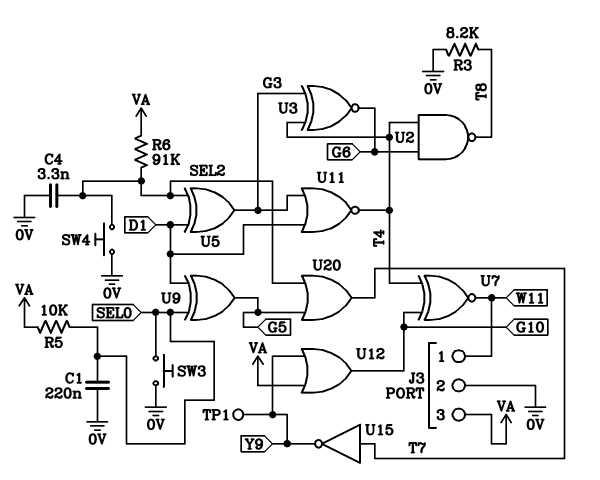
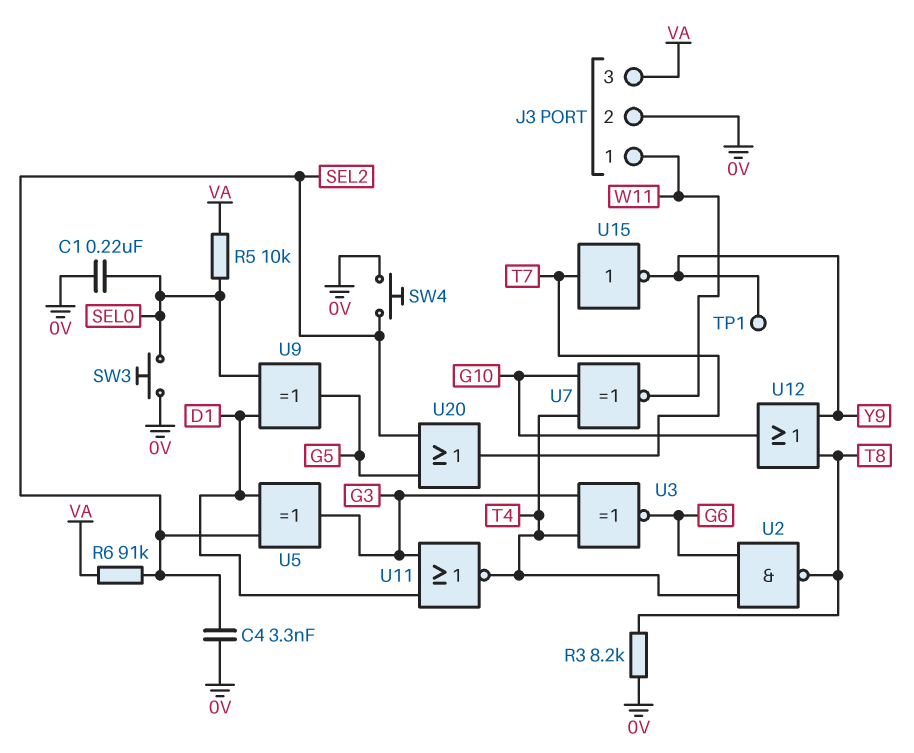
U12: OR (in VA, in Y9, out G10) -> OR (in T8, in Y9, out G10)

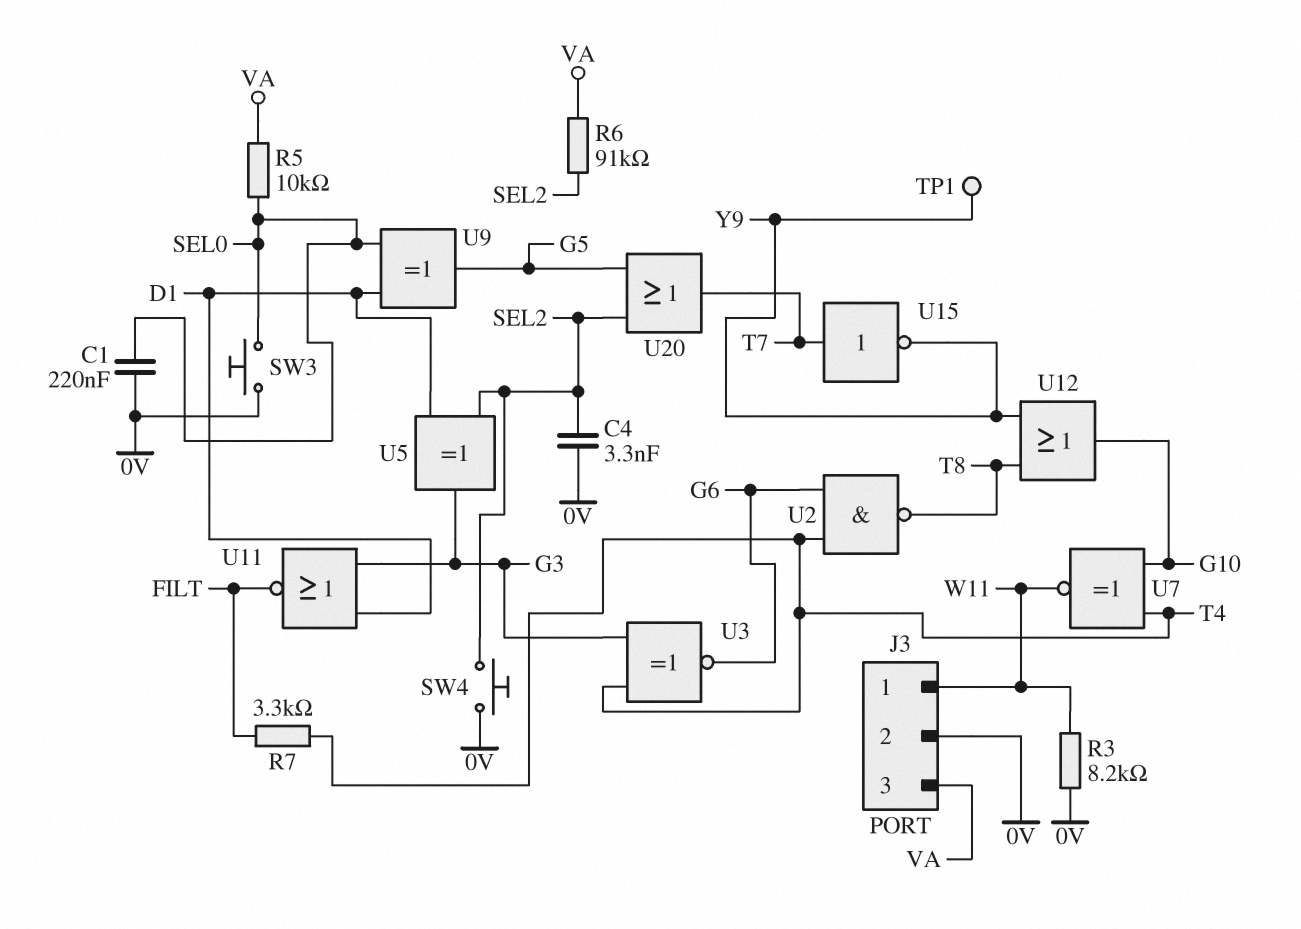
R3: 8.2k (0V, T8) -> 8.2k (0V, W11)
R7: none -> 3.3k (FILT, T4)
U11: NOR (in D1, in G3, out T4) -> NOR (in D1, in G3, out FILT)

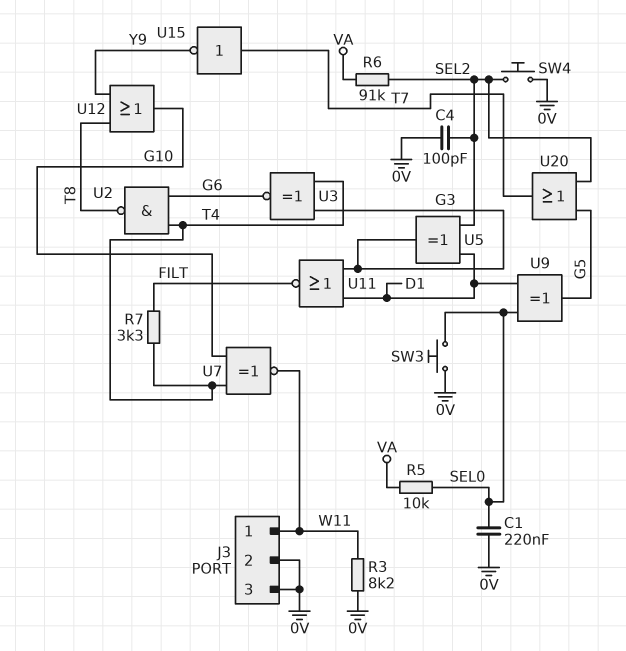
C4: 3.3nF (0V, SEL2) -> 100pF (0V, SEL2)
J3 pin 3: VA -> 0V
TP1: test point (Y9) -> none

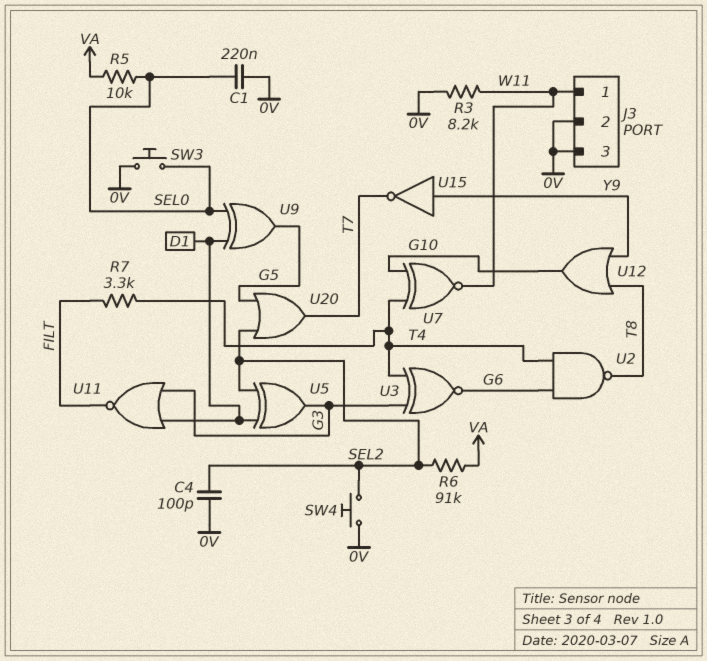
U15: NOT (in T7, out Y9) -> NOT (in Y9, out T7)

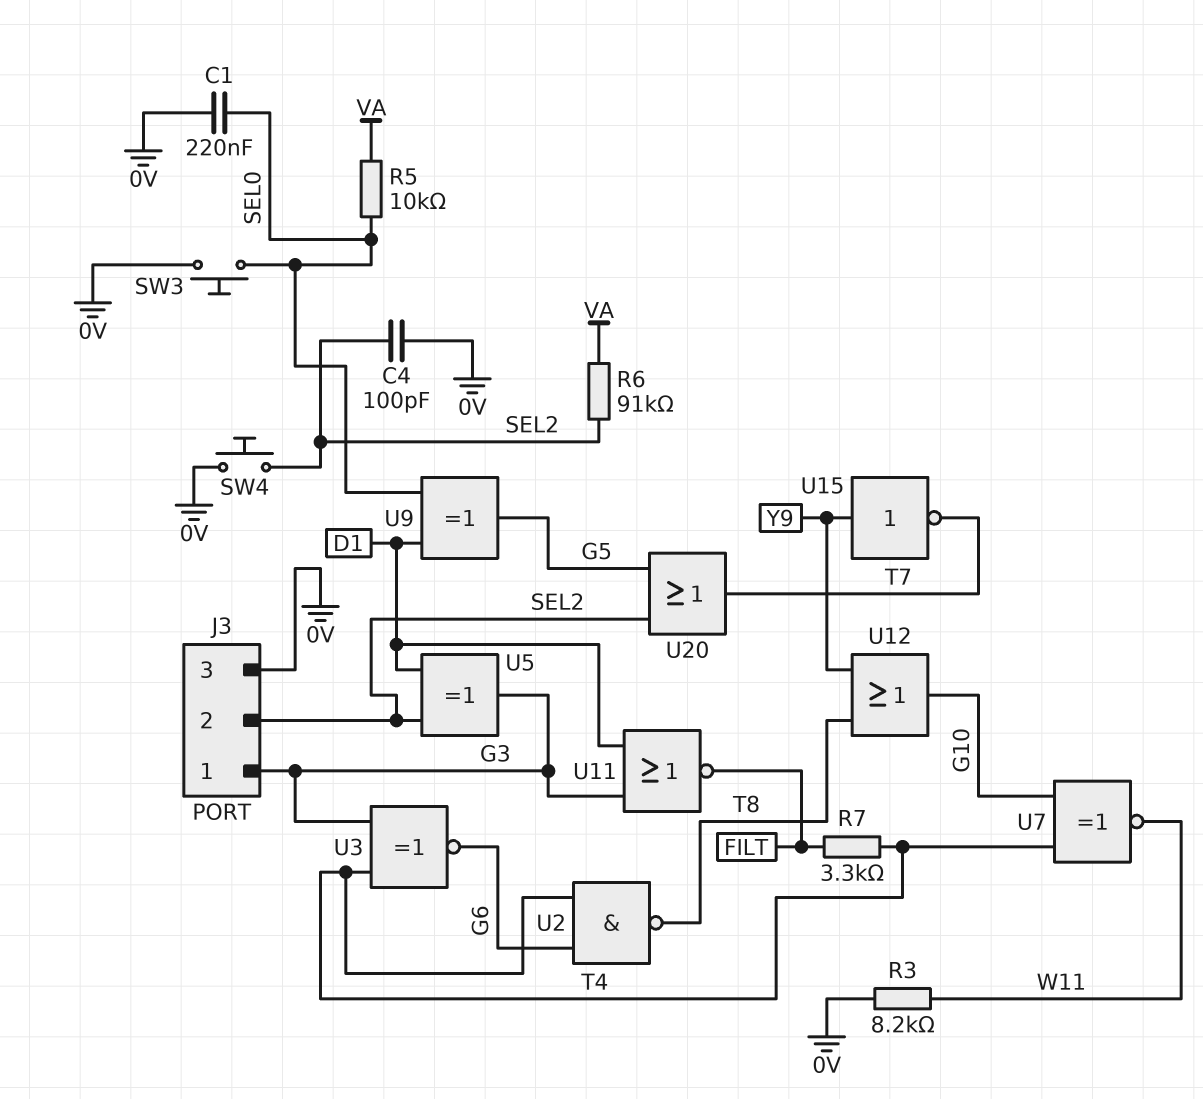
J3 pin 1: W11 -> G3
J3 pin 2: 0V -> SEL2

